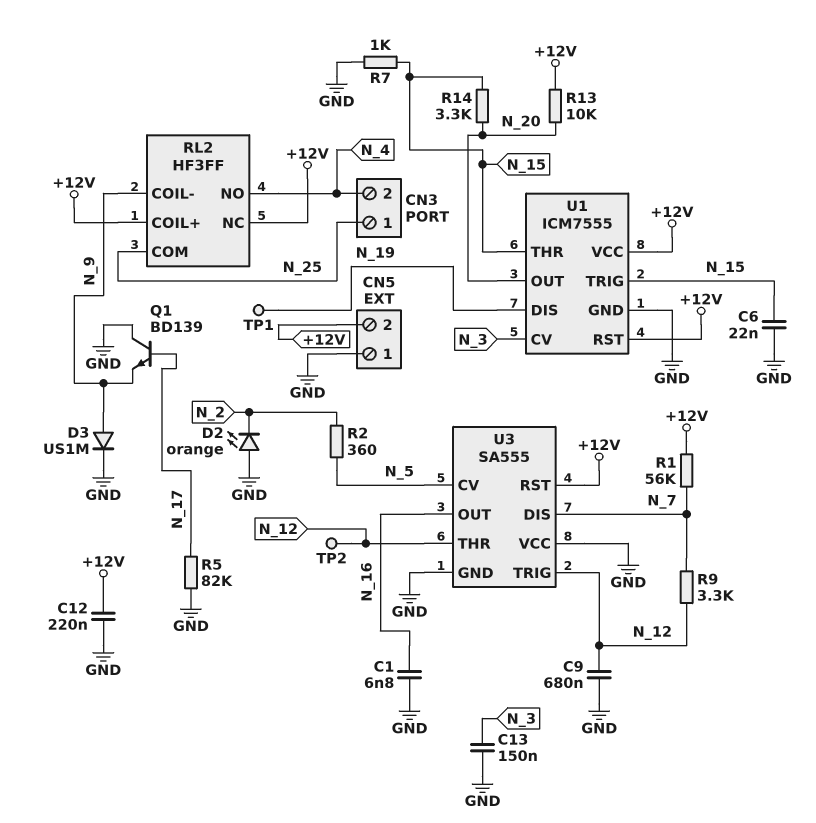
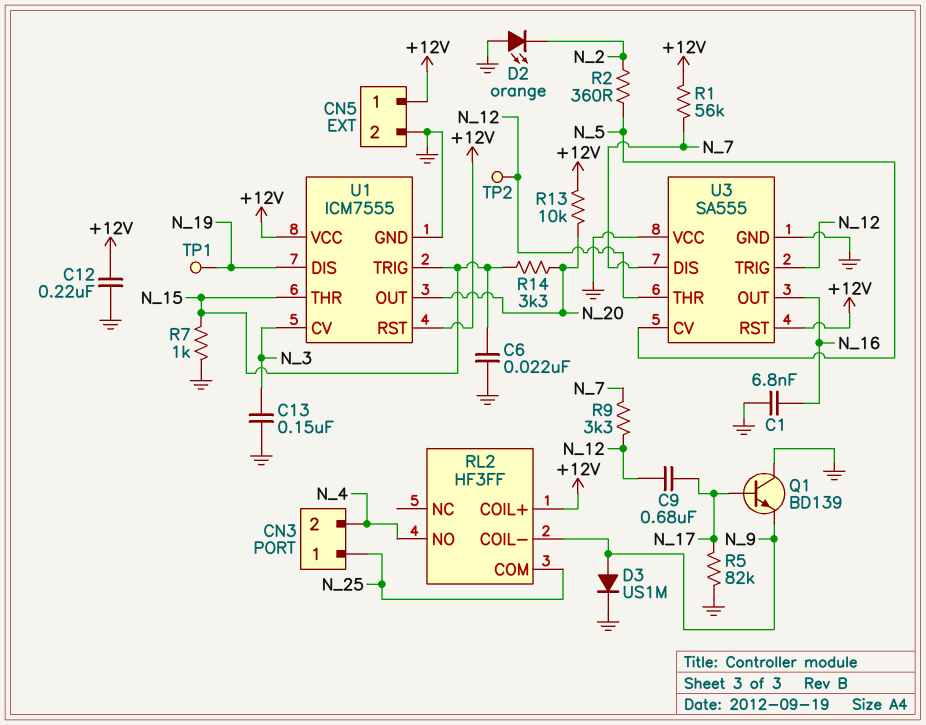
C9: 680nF (GND, N_12) -> 680nF (N_12, N_17)
CN5 pin 1: GND -> +12V
CN5 pin 2: +12V -> GND
RL2 pin NC: +12V -> none

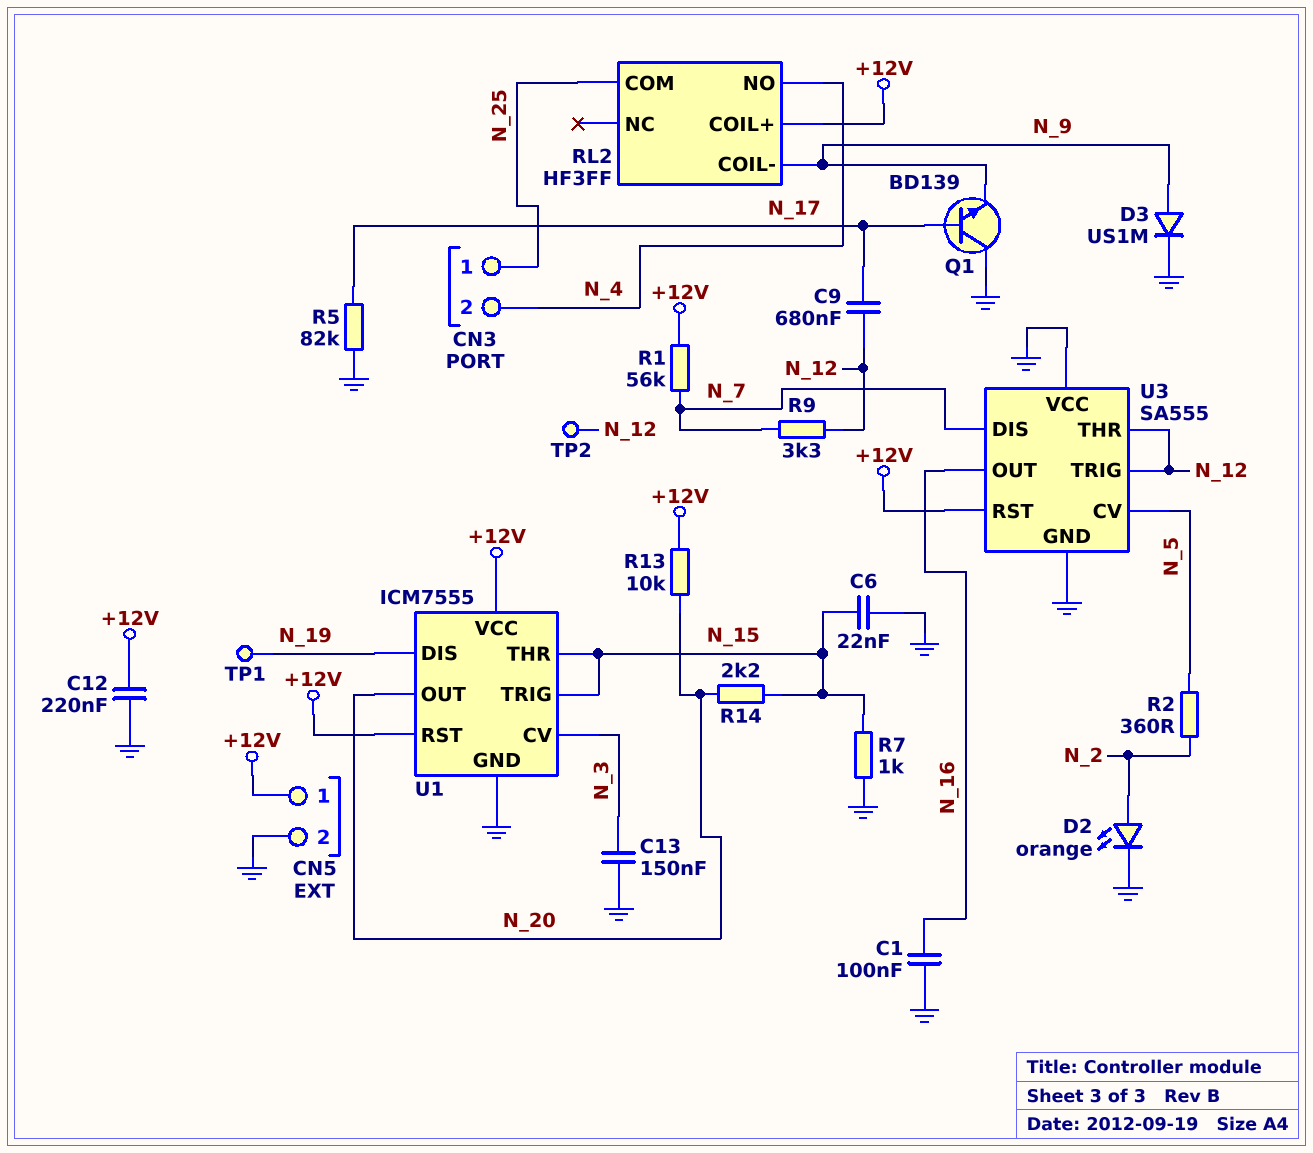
C1: 6.8nF (GND, N_16) -> 100nF (GND, N_16)
D2: LED orange (A GND, K N_2) -> LED orange (A N_2, K GND)
R14: 3.3k (N_15, N_20) -> 2.2k (N_15, N_20)

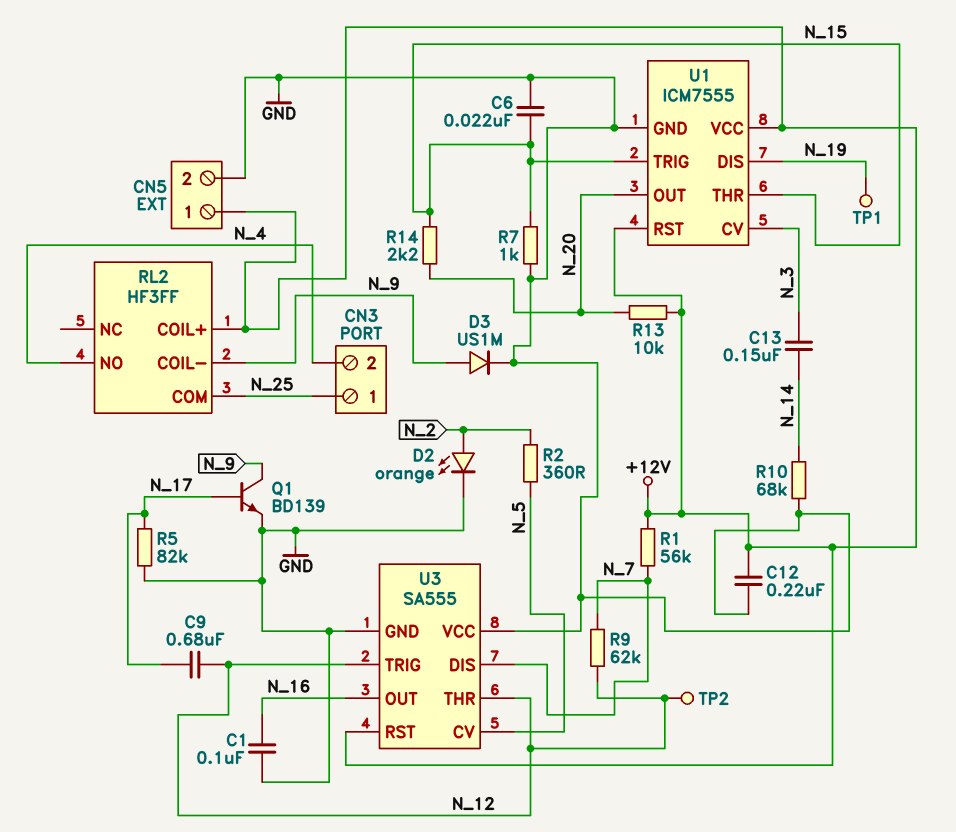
C13: 150nF (GND, N_3) -> 150nF (N_3, N_14)
Q1: NPN BD139 (B N_17, C GND, E N_9) -> NPN BD139 (B N_17, C N_9, E GND)
R9: 3.3k (N_7, N_12) -> 62k (N_7, N_12)
R10: none -> 68k (GND, N_14)

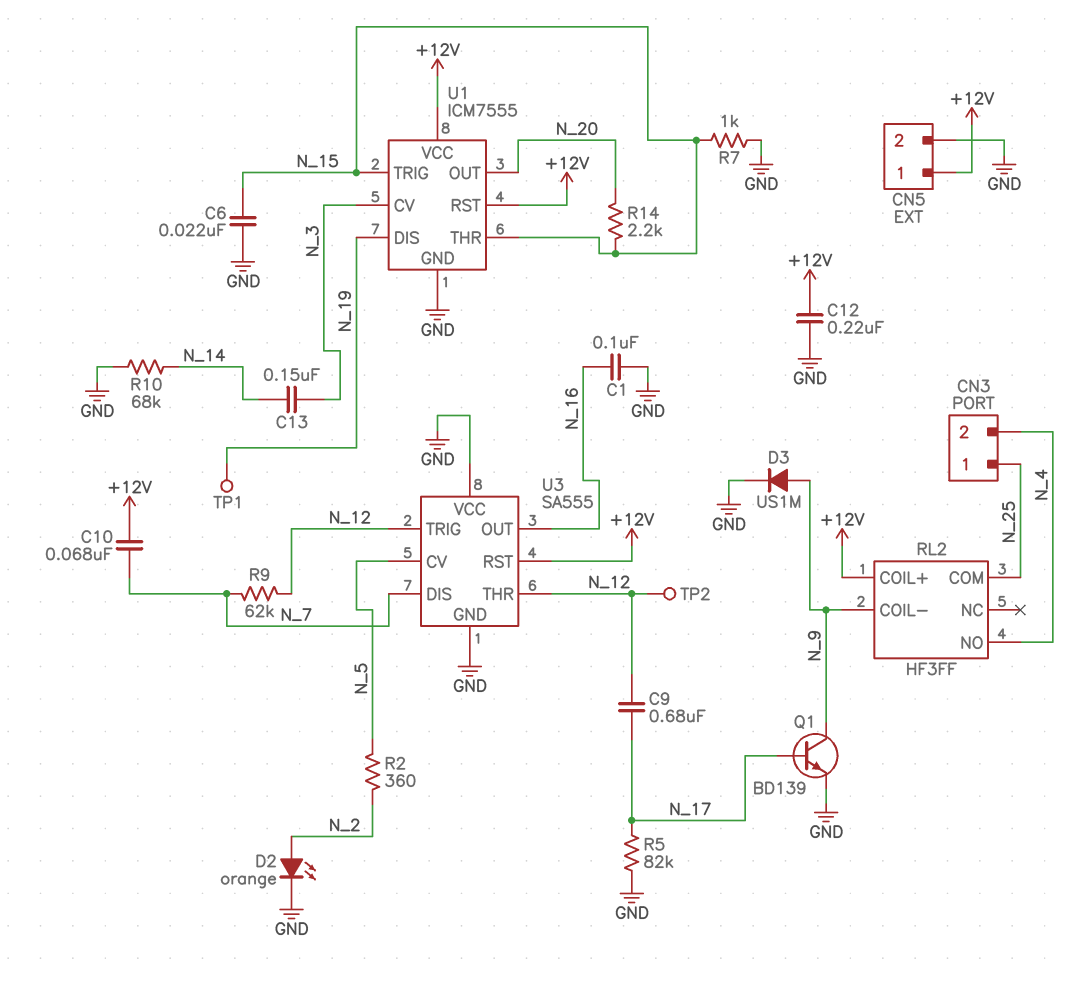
C10: none -> 68nF (+12V, N_7)
R1: 56k (+12V, N_7) -> none
R13: 10k (+12V, N_20) -> none

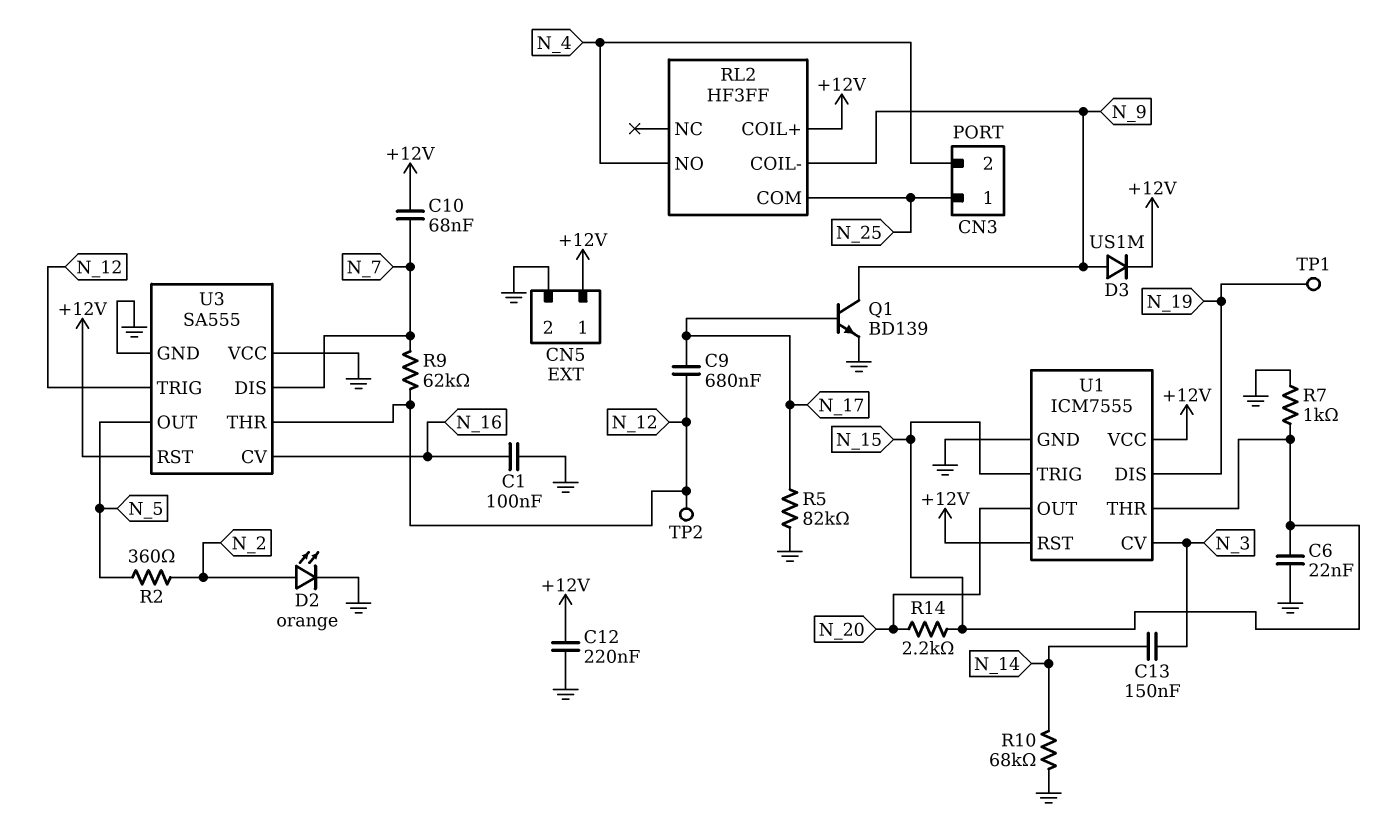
D3: diode US1M (A N_9, K GND) -> diode US1M (A N_9, K +12V)
U3 pin CV: N_5 -> N_16
U3 pin OUT: N_16 -> N_5

